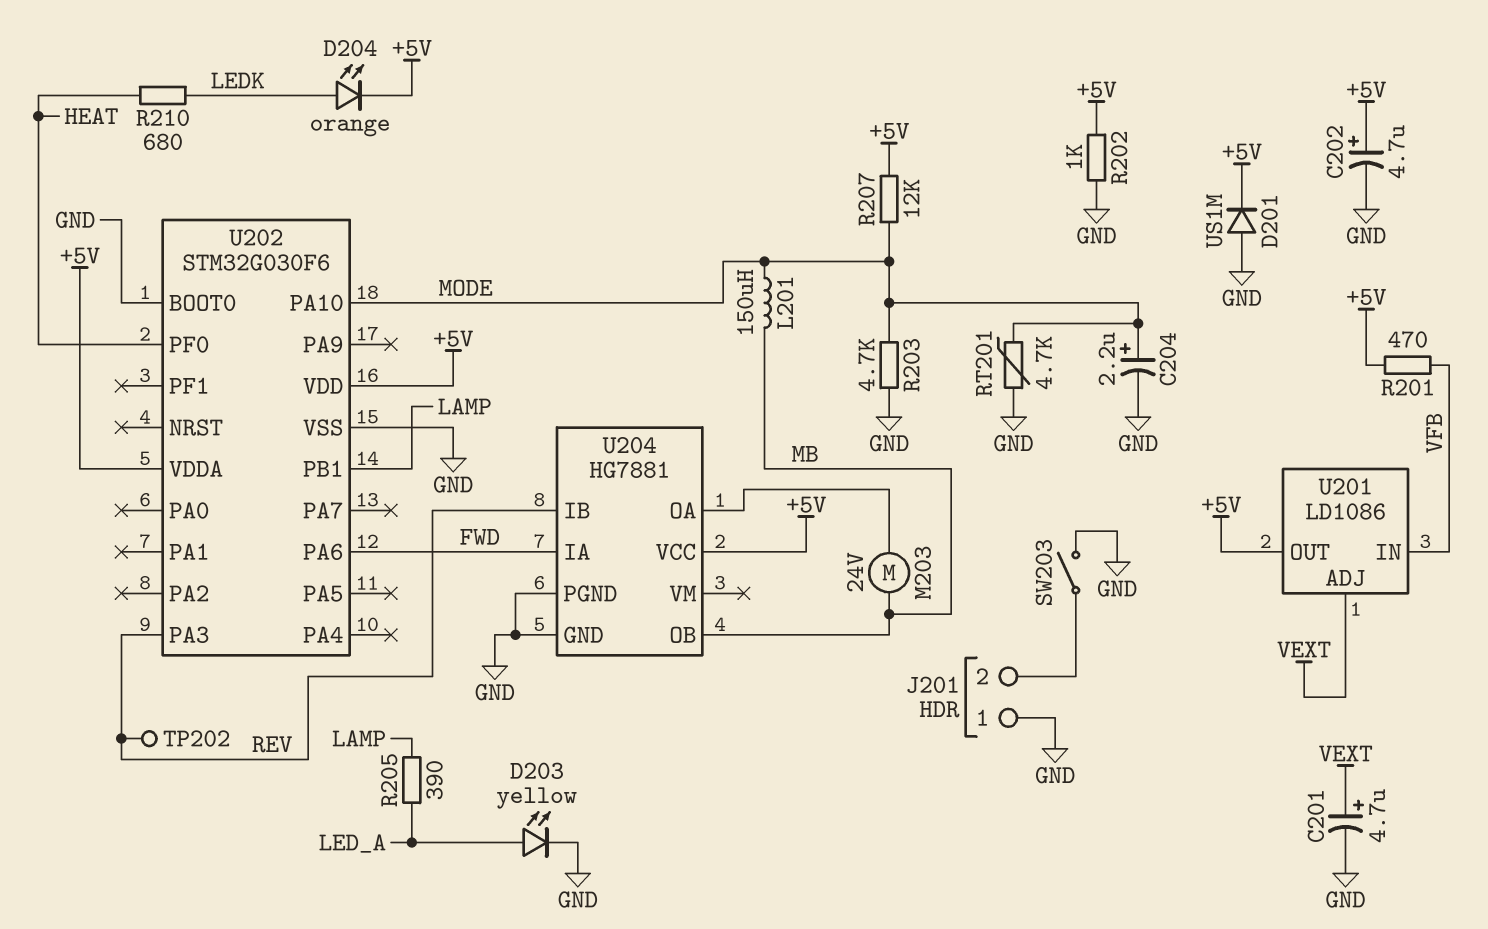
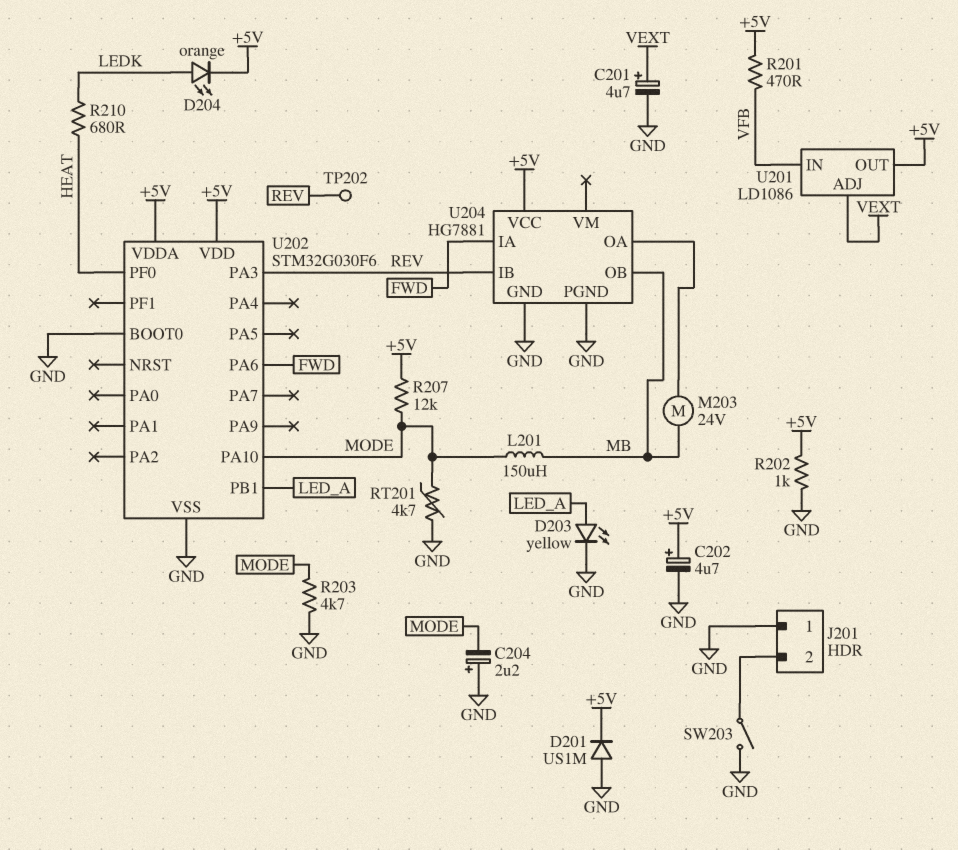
C204: 2.2uF (plus MODE, minus GND) -> 2.2uF (plus GND, minus MODE)
R205: 390 (LAMP, LED_A) -> none
U202 pin PB1: LAMP -> LED_A

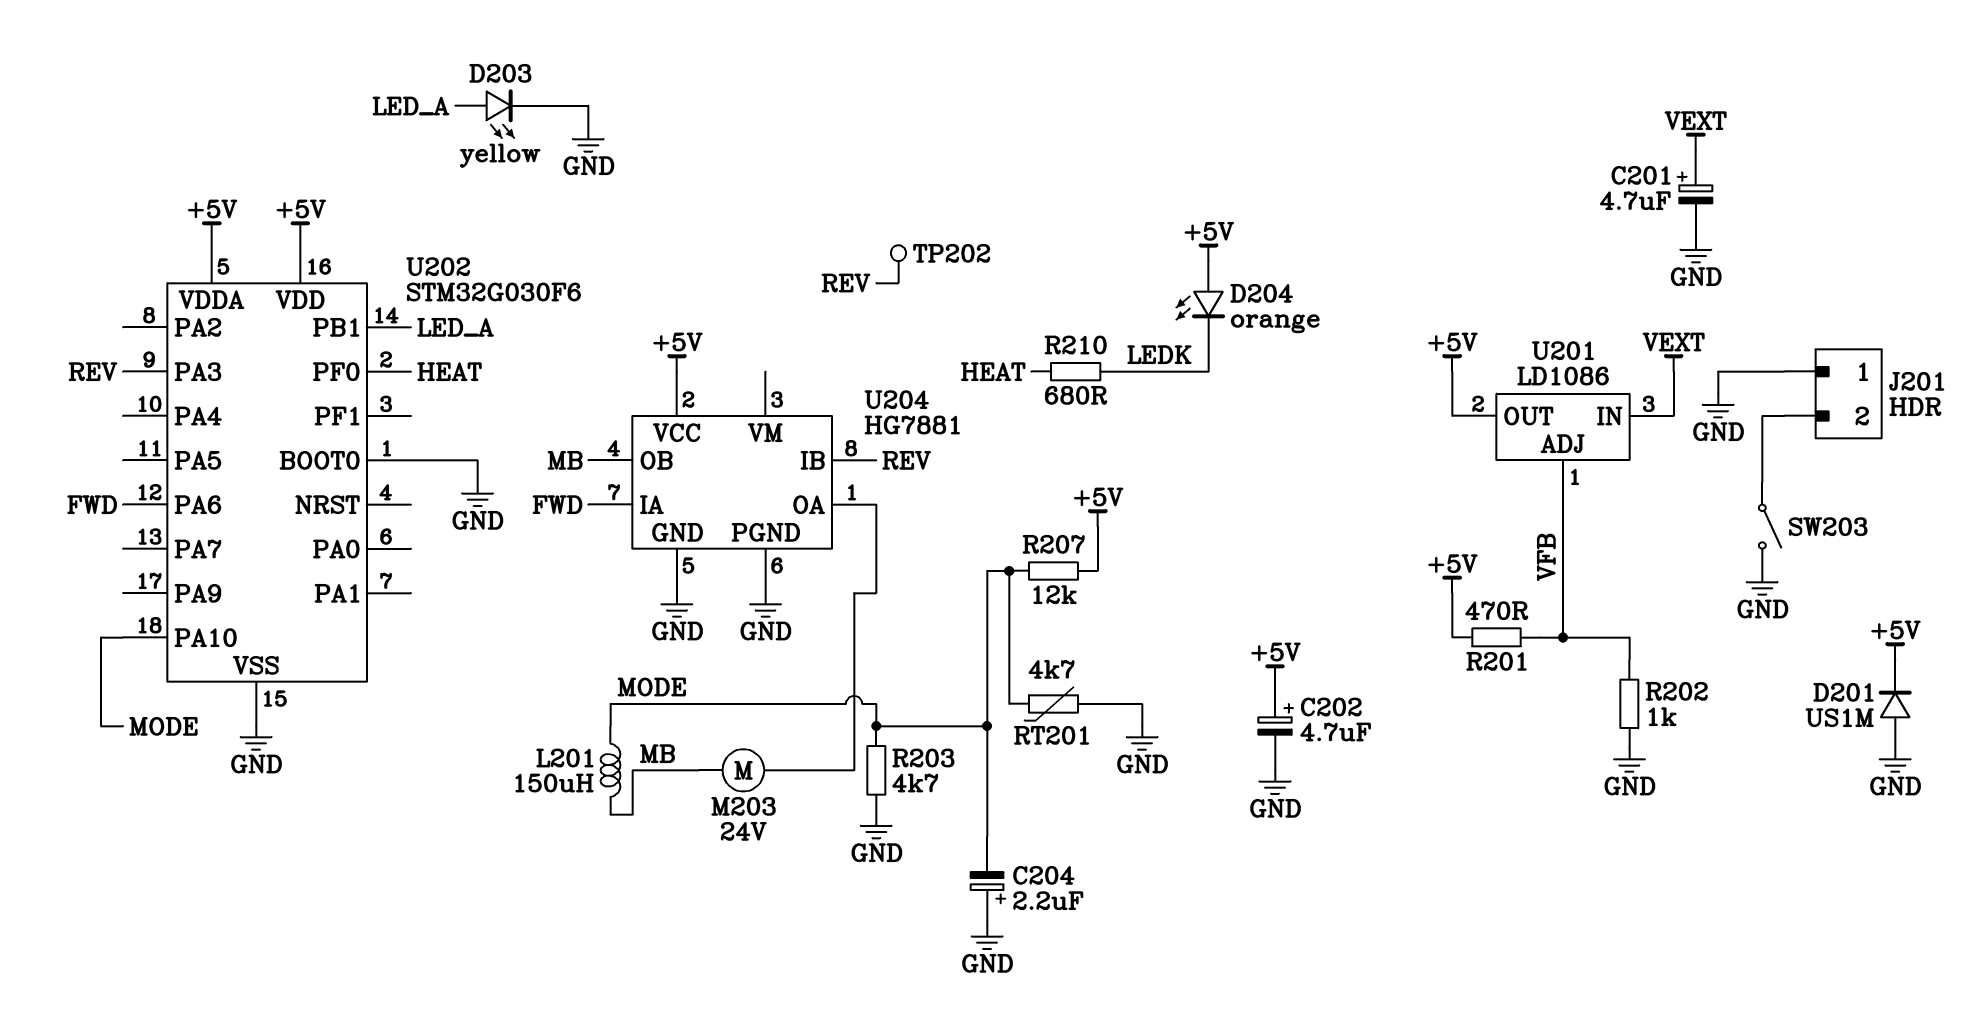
D204: LED orange (A LEDK, K +5V) -> LED orange (A +5V, K LEDK)
R202: 1k (+5V, GND) -> 1k (GND, VFB)
U201 pin ADJ: VEXT -> VFB
U201 pin IN: VFB -> VEXT

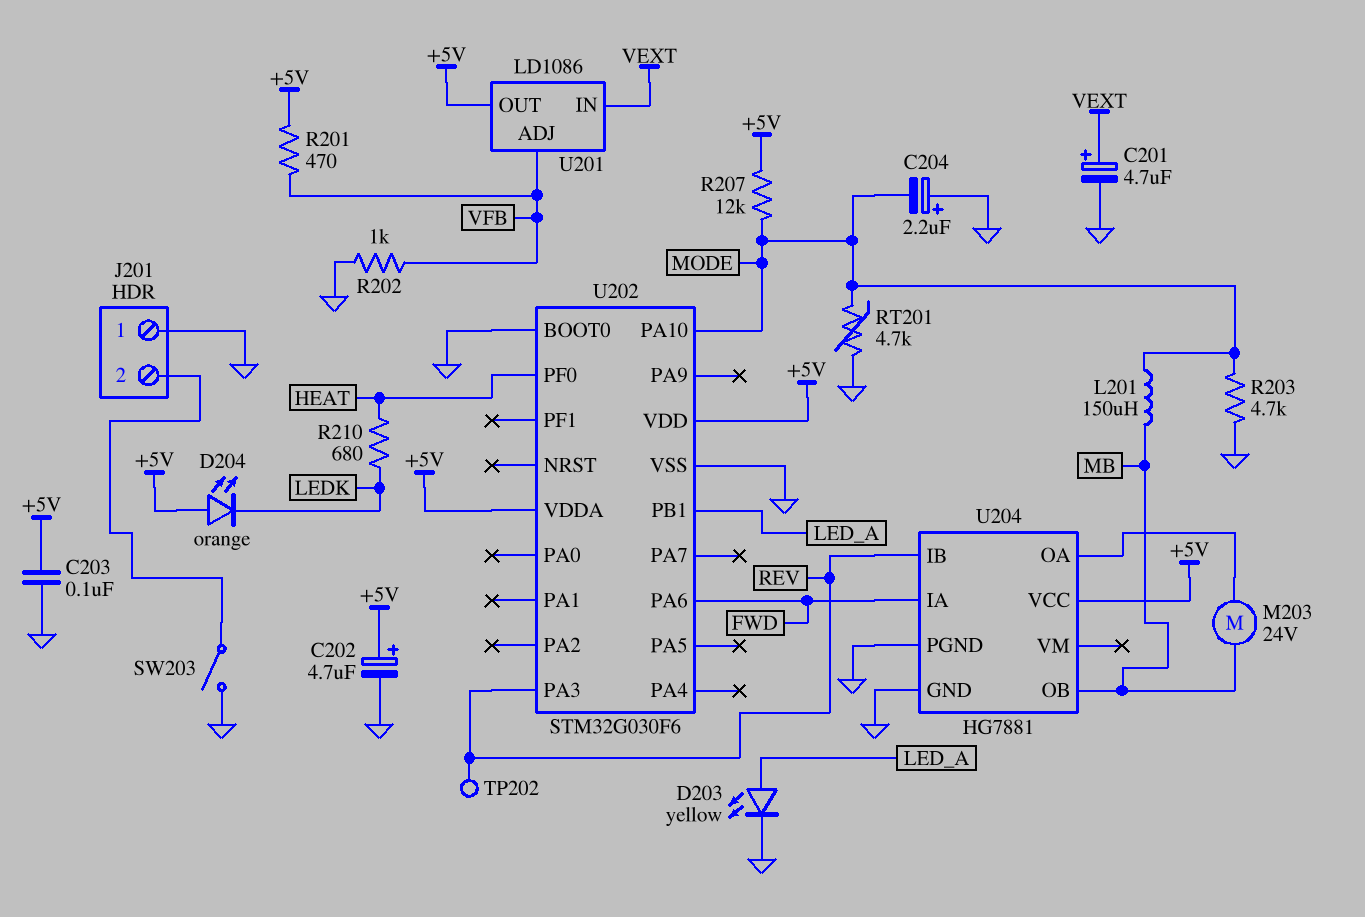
C203: none -> 100nF (+5V, GND)
D201: diode US1M (A GND, K +5V) -> none

